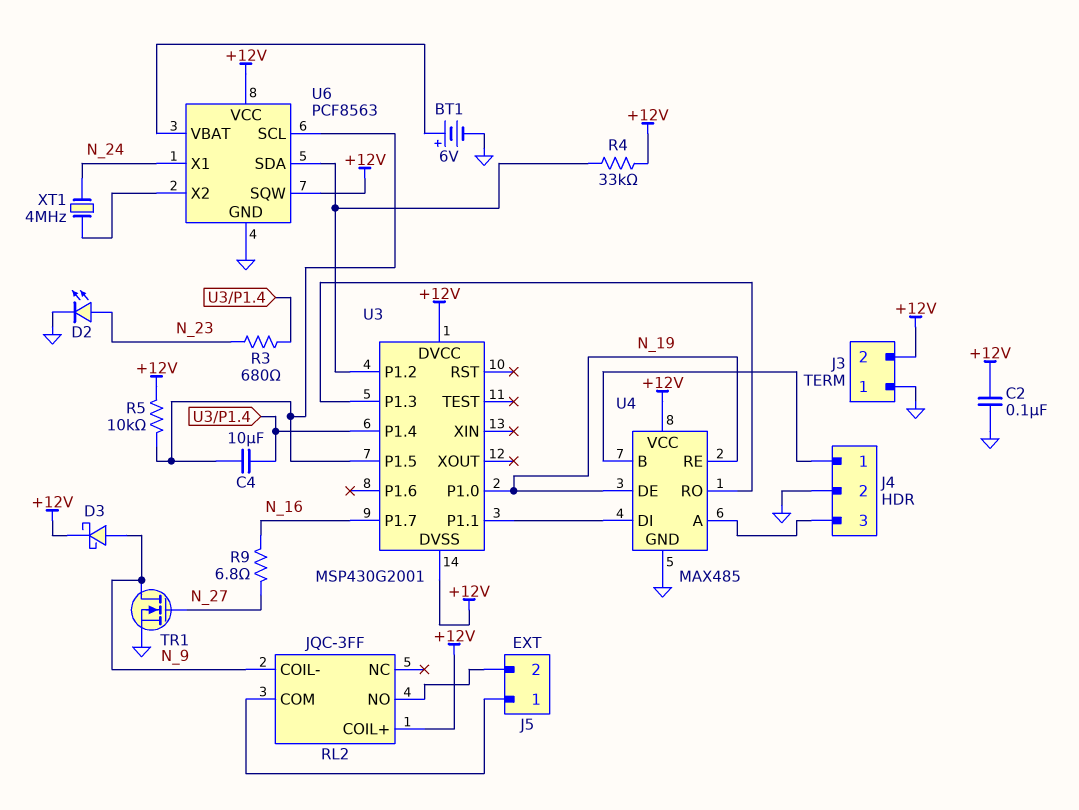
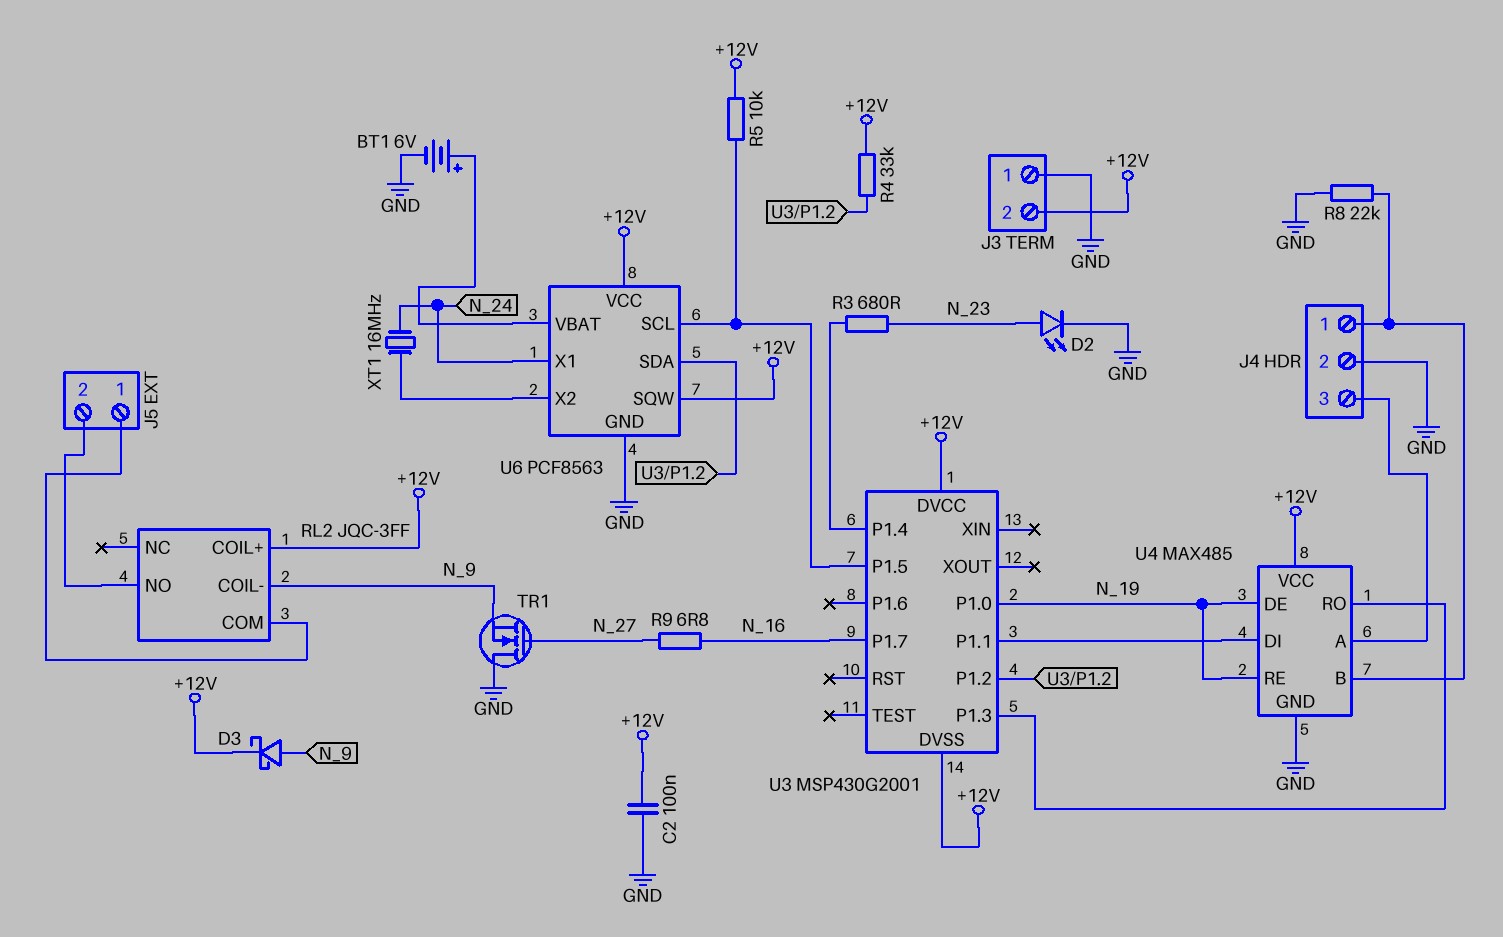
C4: 10uF (U3/P1.4, U3/P1.5) -> none
R8: none -> 22k (GND, J4/1)
TR1: NMOS (G N_27, D N_9, S GND) -> NMOS (G N_27, D GND, S N_9)
XT1: 4MHz (N_24, U6/X2) -> 16MHz (N_24, U6/X2)

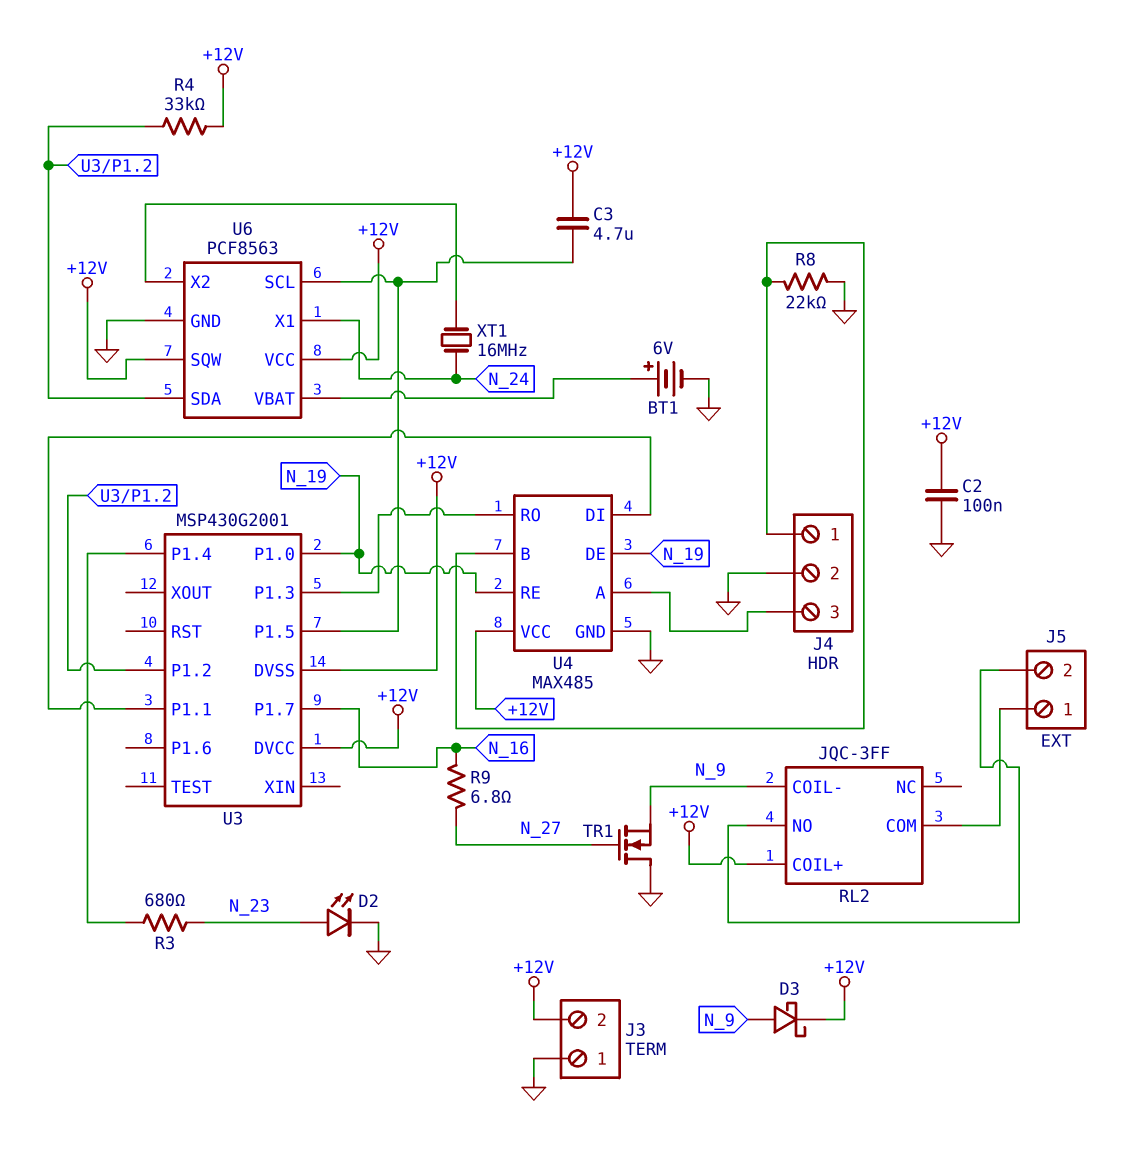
C3: none -> 4.7uF (+12V, U3/P1.5)
R5: 10k (+12V, U3/P1.5) -> none

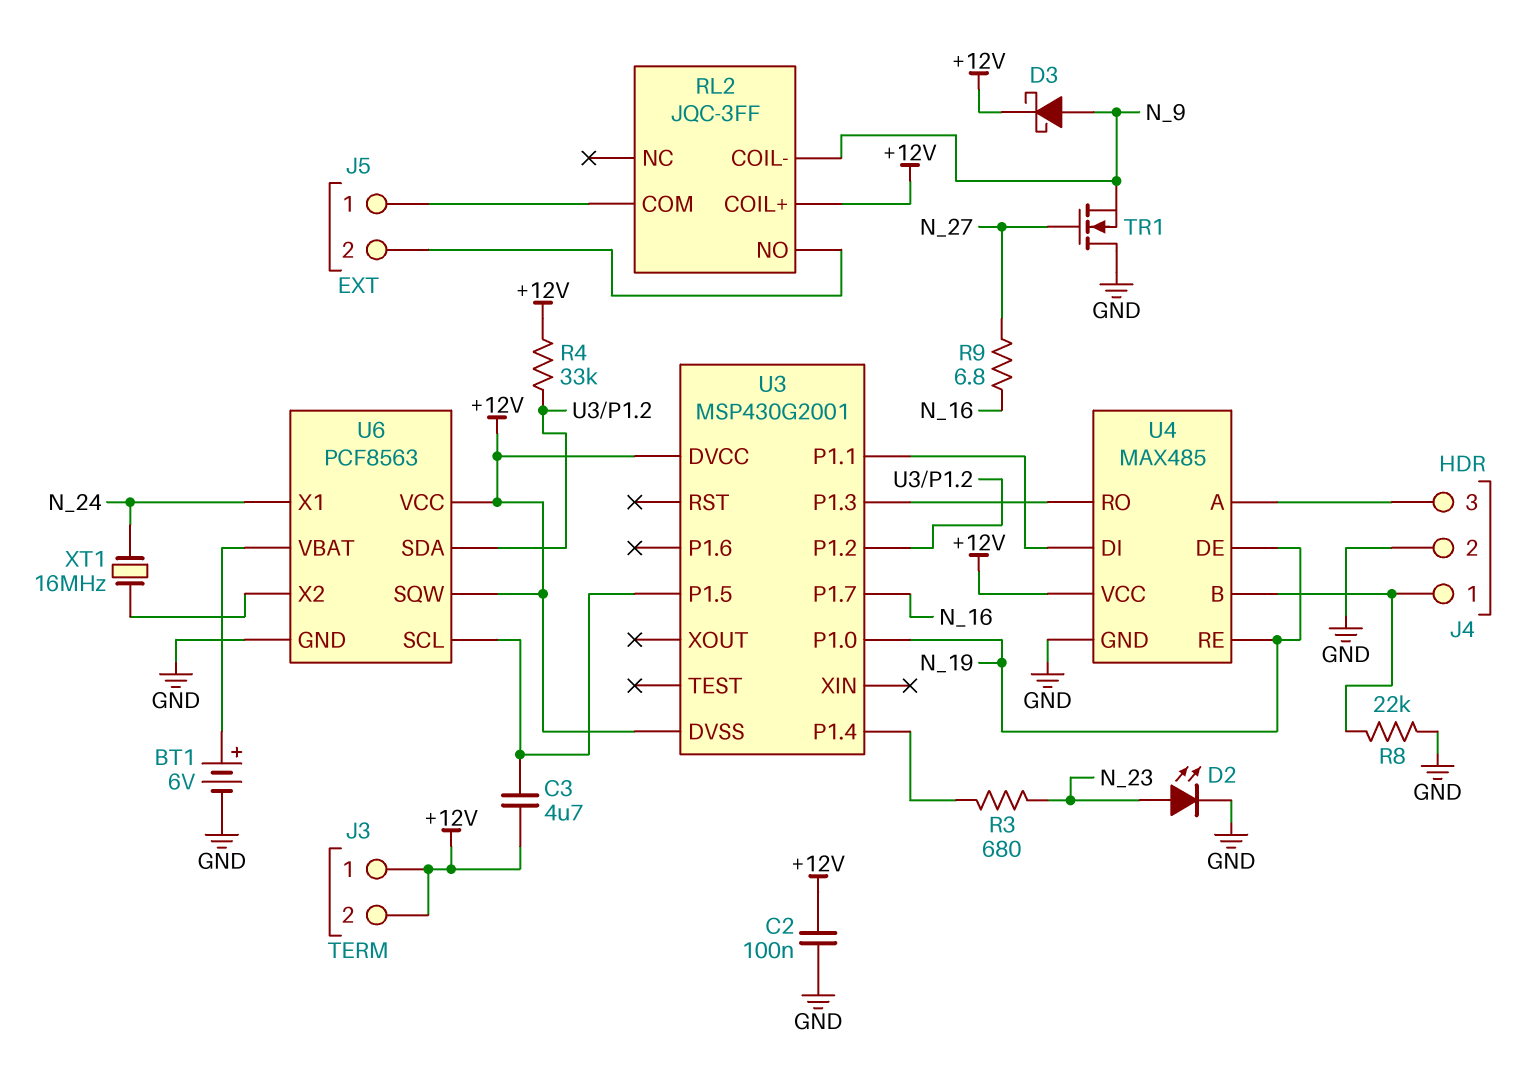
J3 pin 1: GND -> +12V

